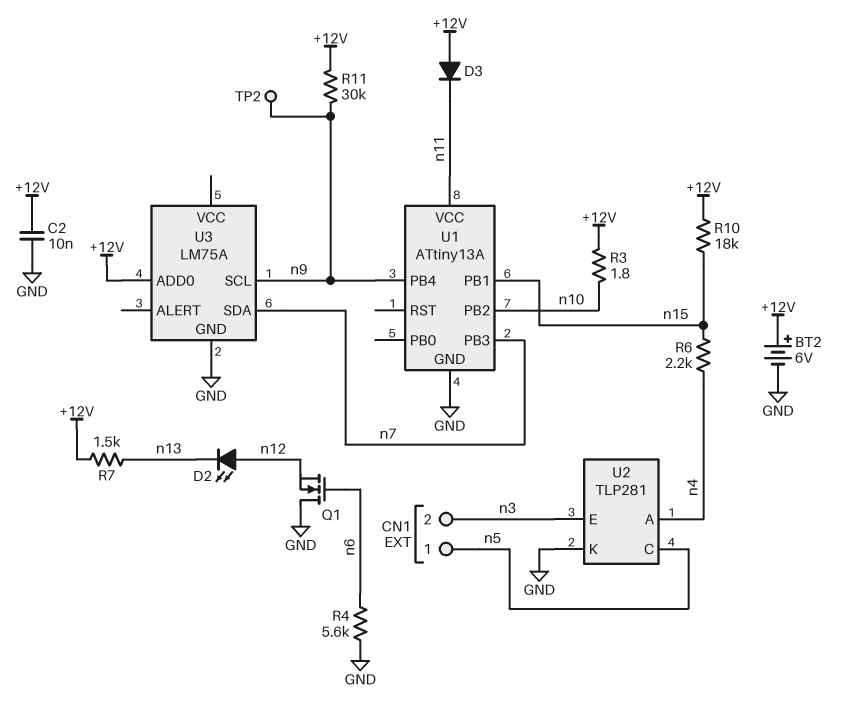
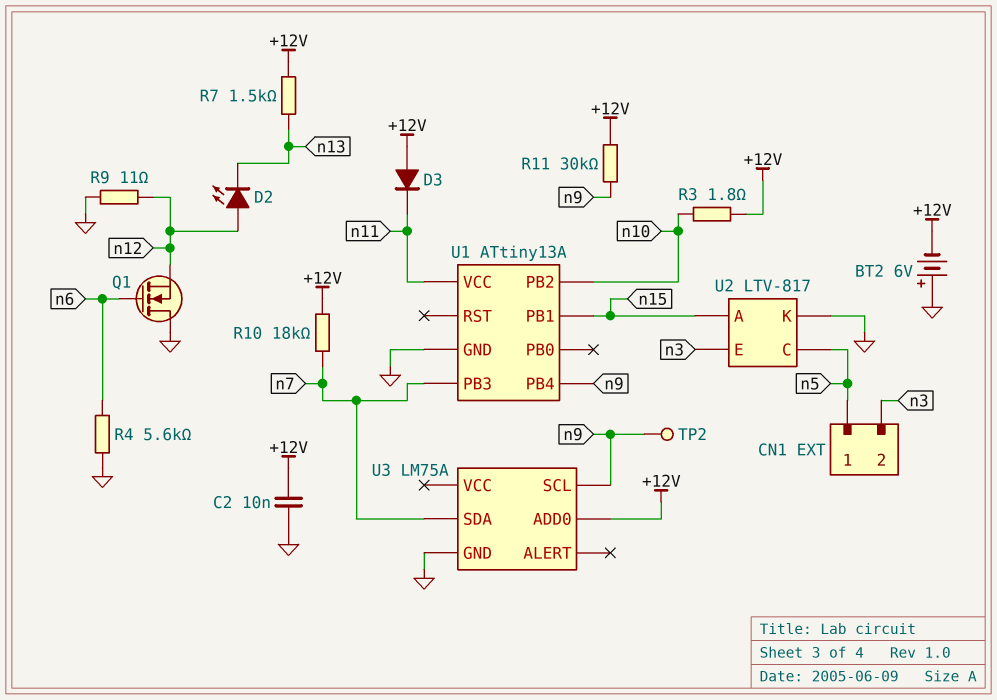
BT2: 6V (plus +12V, minus GND) -> 6V (plus GND, minus +12V)
R6: 2.2k (n4, n15) -> none
R9: none -> 11 (GND, n12)
R10: 18k (+12V, n15) -> 18k (+12V, n7)
U2: TLP281 -> LTV-817
U2 pin A: n4 -> n15

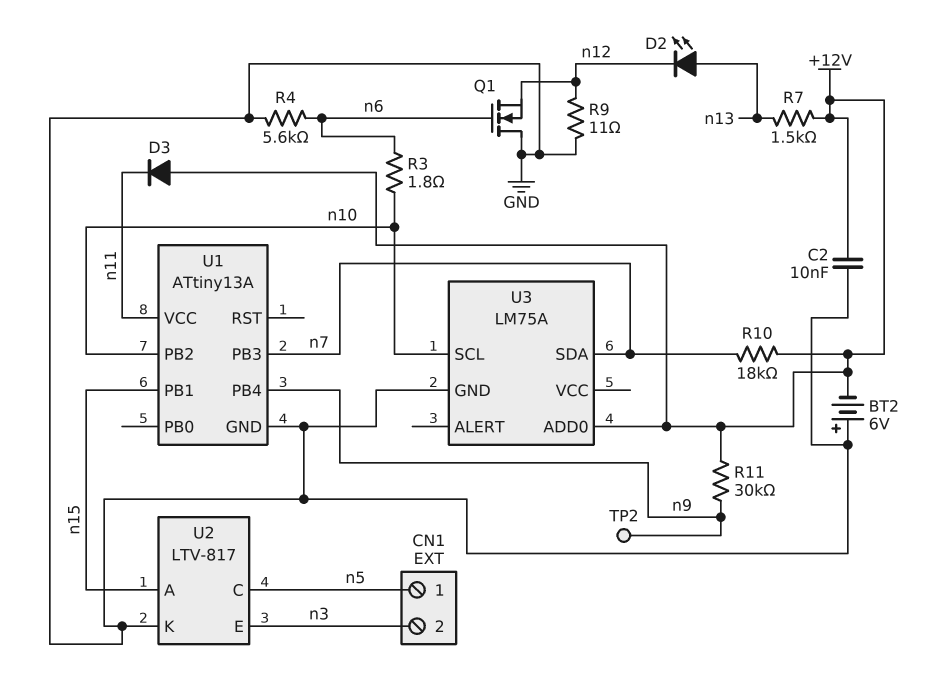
D2: LED (A n12, K n13) -> LED (A n13, K n12)
R3: 1.8 (+12V, n10) -> 1.8 (n6, n10)
U3 pin SCL: n9 -> n10

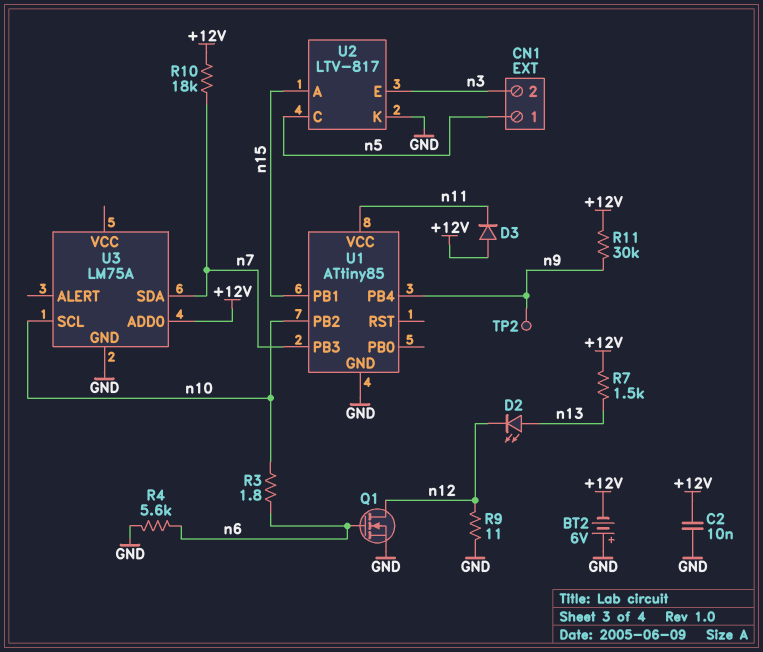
Q1: NMOS (G n6, D GND, S n12) -> NMOS (G n6, D n12, S GND)
U1: ATtiny13A -> ATtiny85

